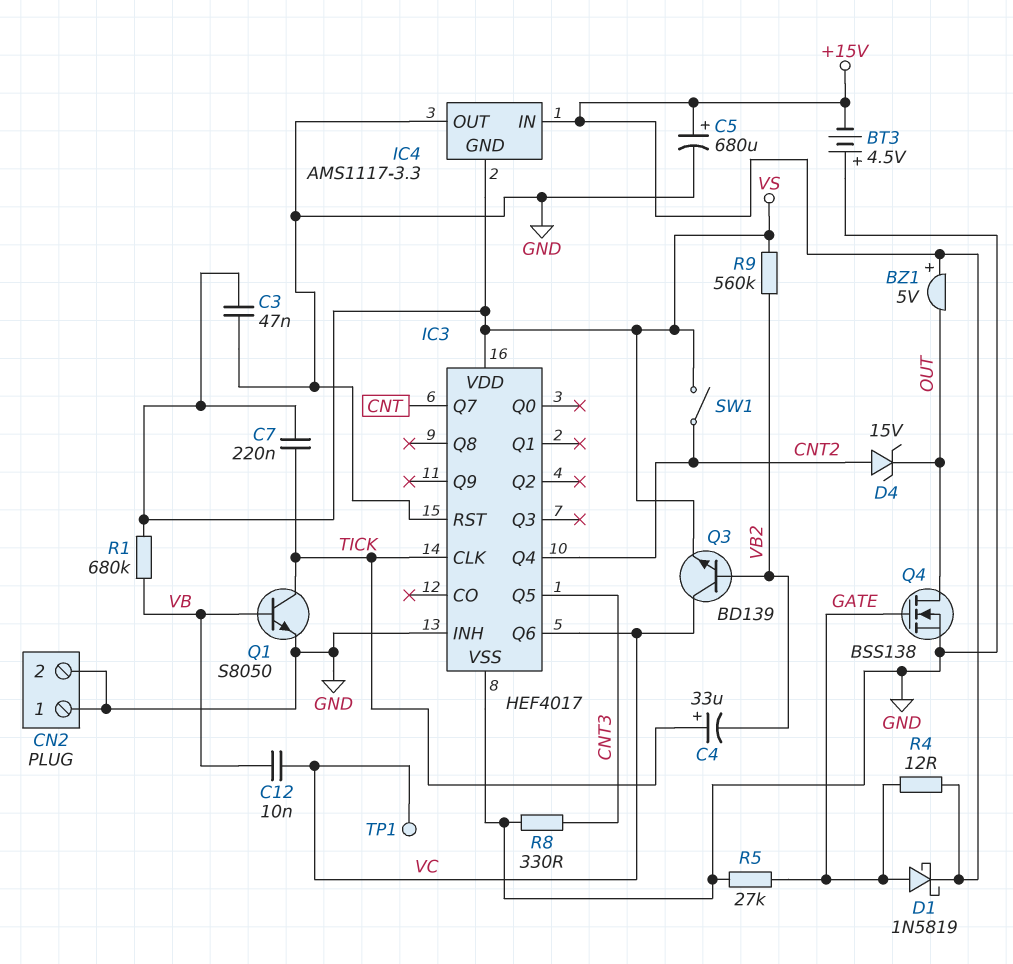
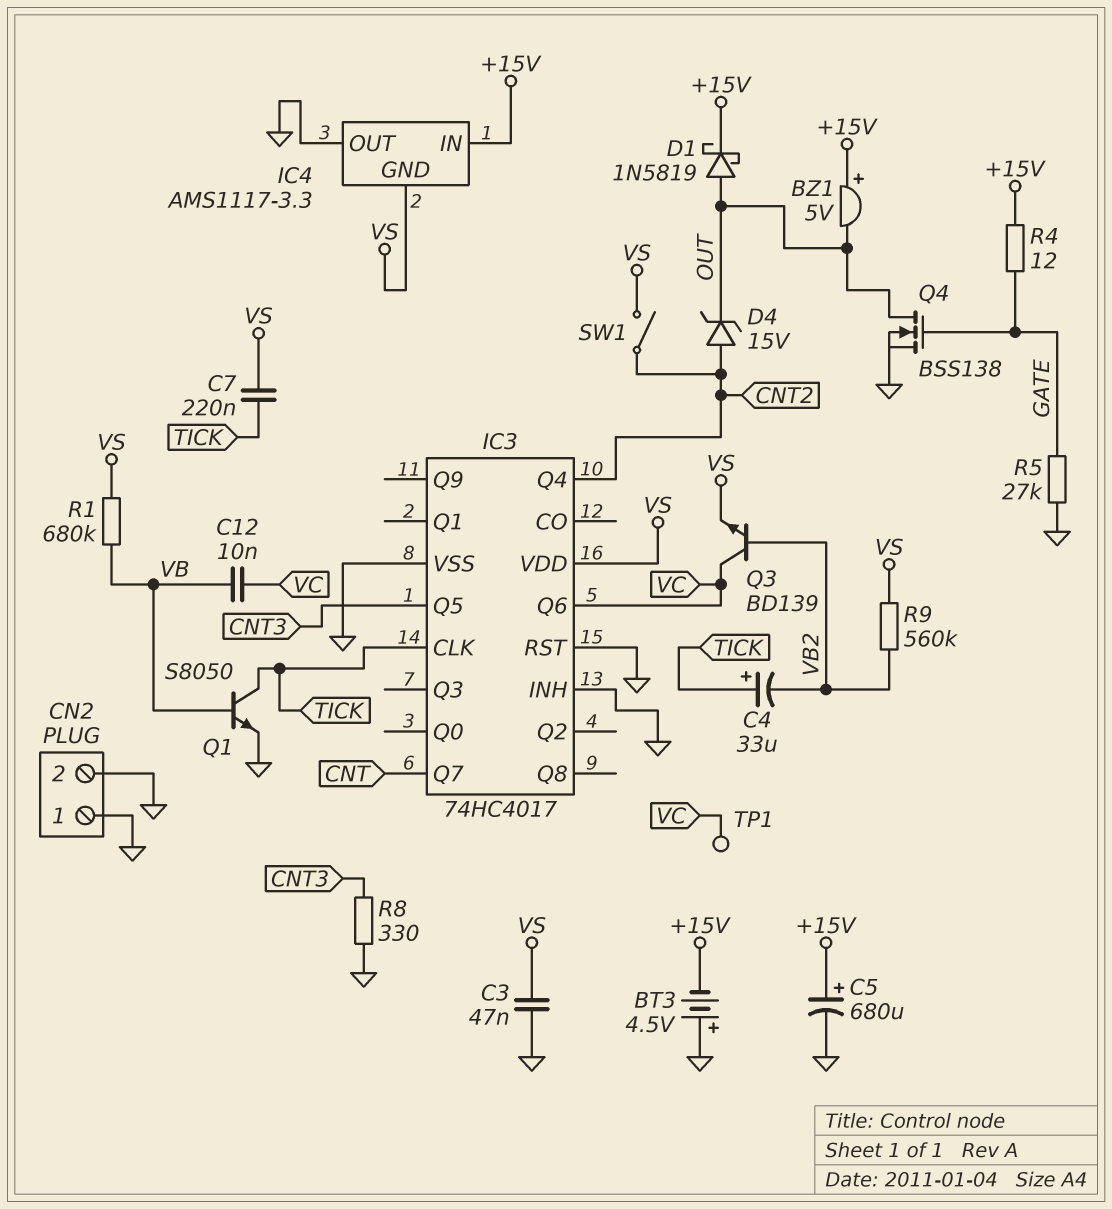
D1: schottky 1N5819 (A GATE, K +15V) -> schottky 1N5819 (A OUT, K +15V)
IC3: HEF4017 -> 74HC4017

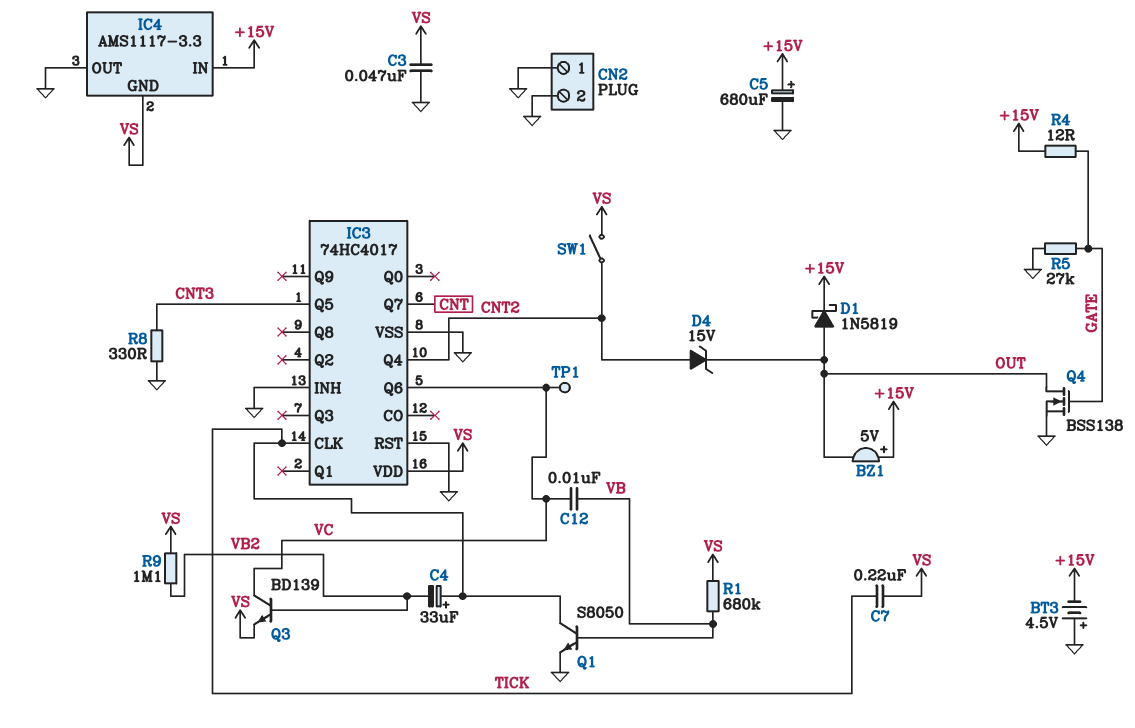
R9: 560k (VB2, VS) -> 1.1M (VB2, VS)

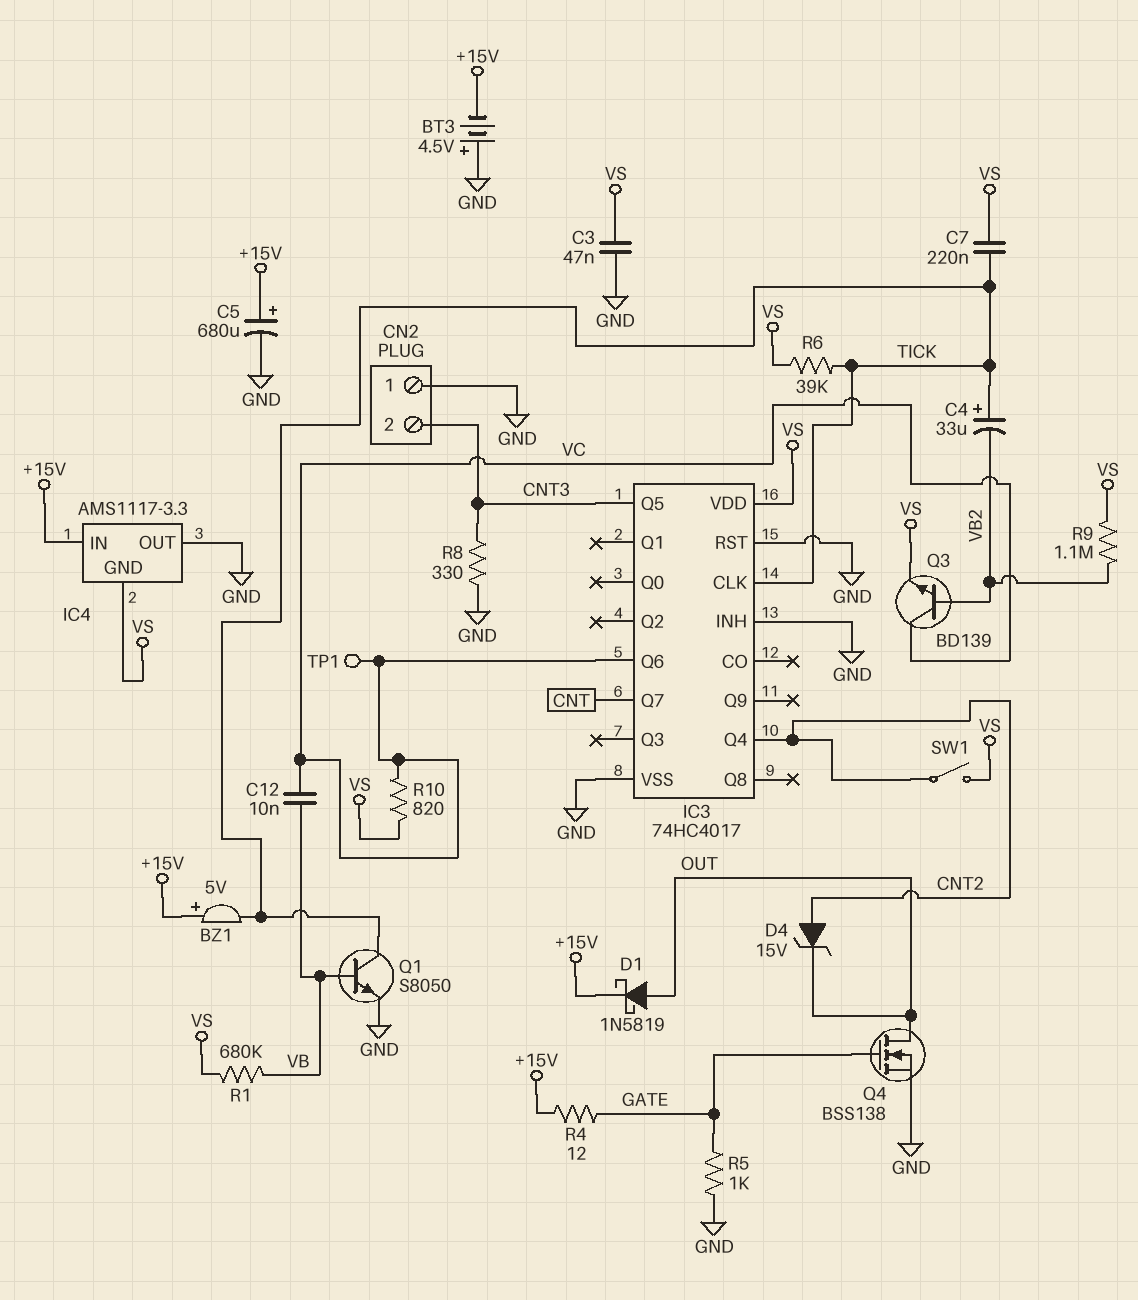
BZ1: buzzer 5V (plus +15V, minus OUT) -> buzzer 5V (plus +15V, minus TICK)
CN2 pin 2: GND -> CNT3
R5: 27k (GATE, GND) -> 1k (GATE, GND)
R6: none -> 39k (TICK, VS)
R10: none -> 820 (VC, VS)

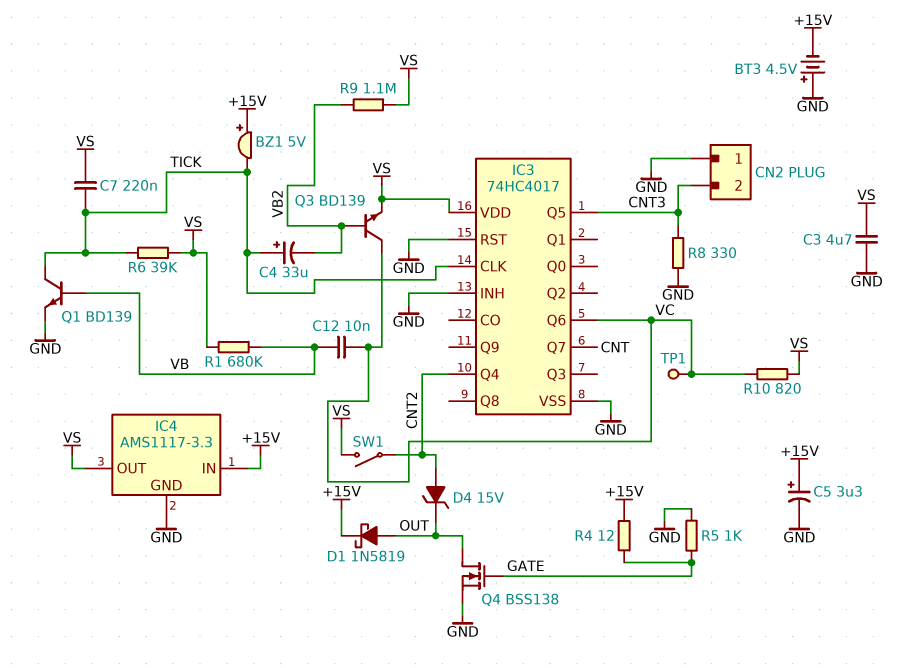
C3: 47nF (GND, VS) -> 4.7uF (GND, VS)
C5: 680uF (plus +15V, minus GND) -> 3.3uF (plus +15V, minus GND)
IC4 pin GND: VS -> GND
IC4 pin OUT: GND -> VS
Q1: NPN S8050 (B VB, C TICK, E GND) -> NPN BD139 (B VB, C TICK, E GND)

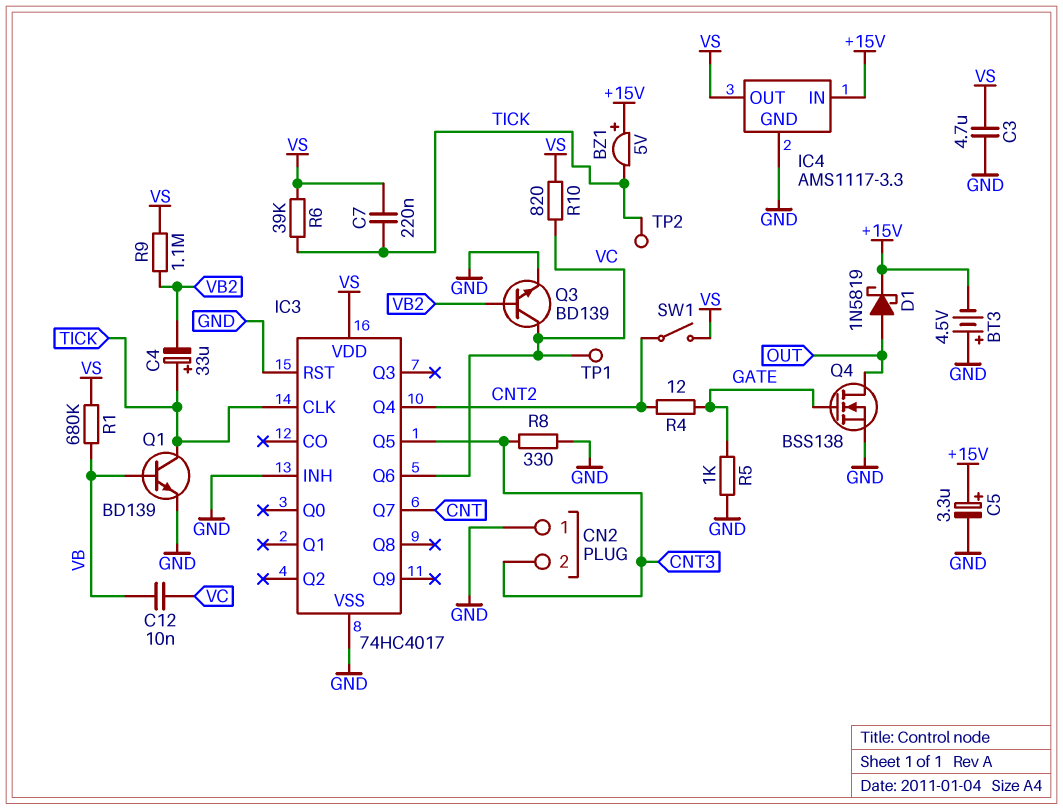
D4: zener 15V (A CNT2, K OUT) -> none
Q3: NPN BD139 (B VB2, C VC, E VS) -> NPN BD139 (B VB2, C VC, E GND)
R4: 12 (+15V, GATE) -> 12 (CNT2, GATE)
TP2: none -> test point (TICK)

